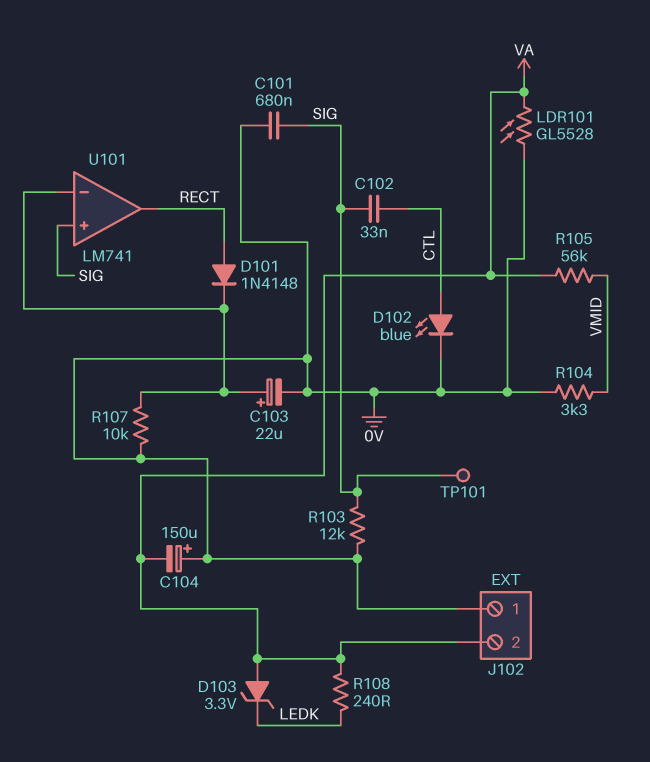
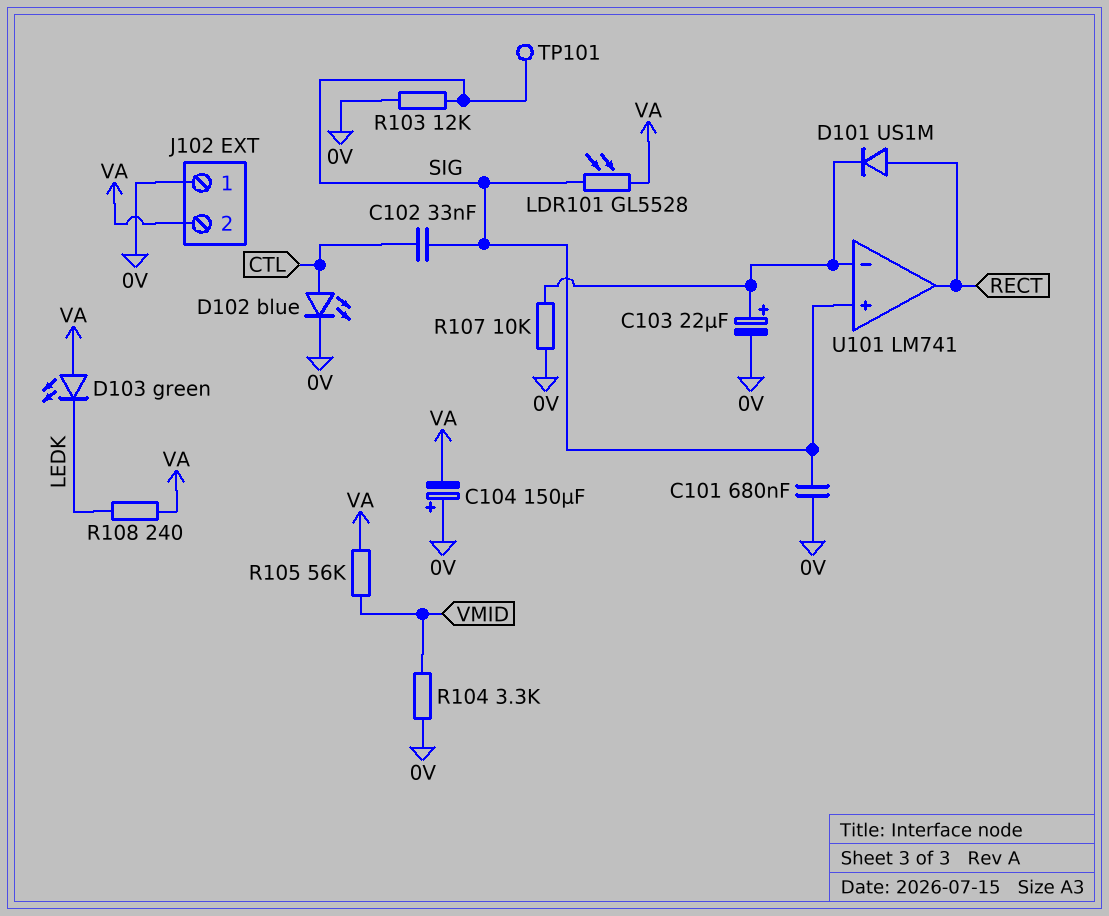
D101: diode 1N4148 (A RECT, K U101/in-) -> diode US1M (A RECT, K U101/in-)
D103: zener 3.3V (A VA, K LEDK) -> LED green (A VA, K LEDK)
LDR101: GL5528 (0V, VA) -> GL5528 (SIG, VA)

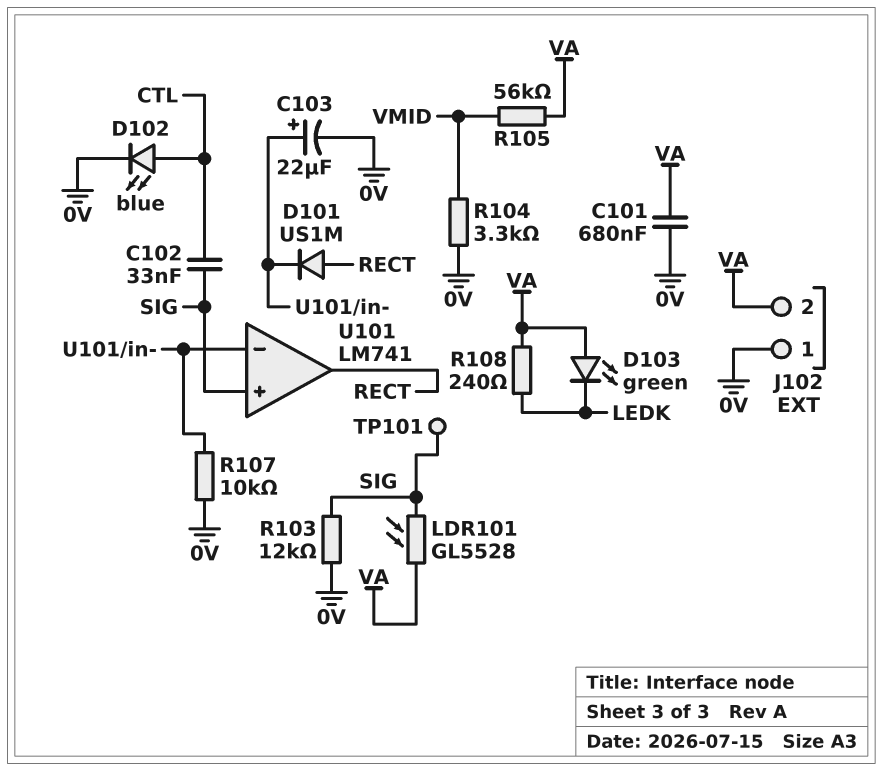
C101: 680nF (0V, SIG) -> 680nF (0V, VA)
C104: 150uF (plus 0V, minus VA) -> none

